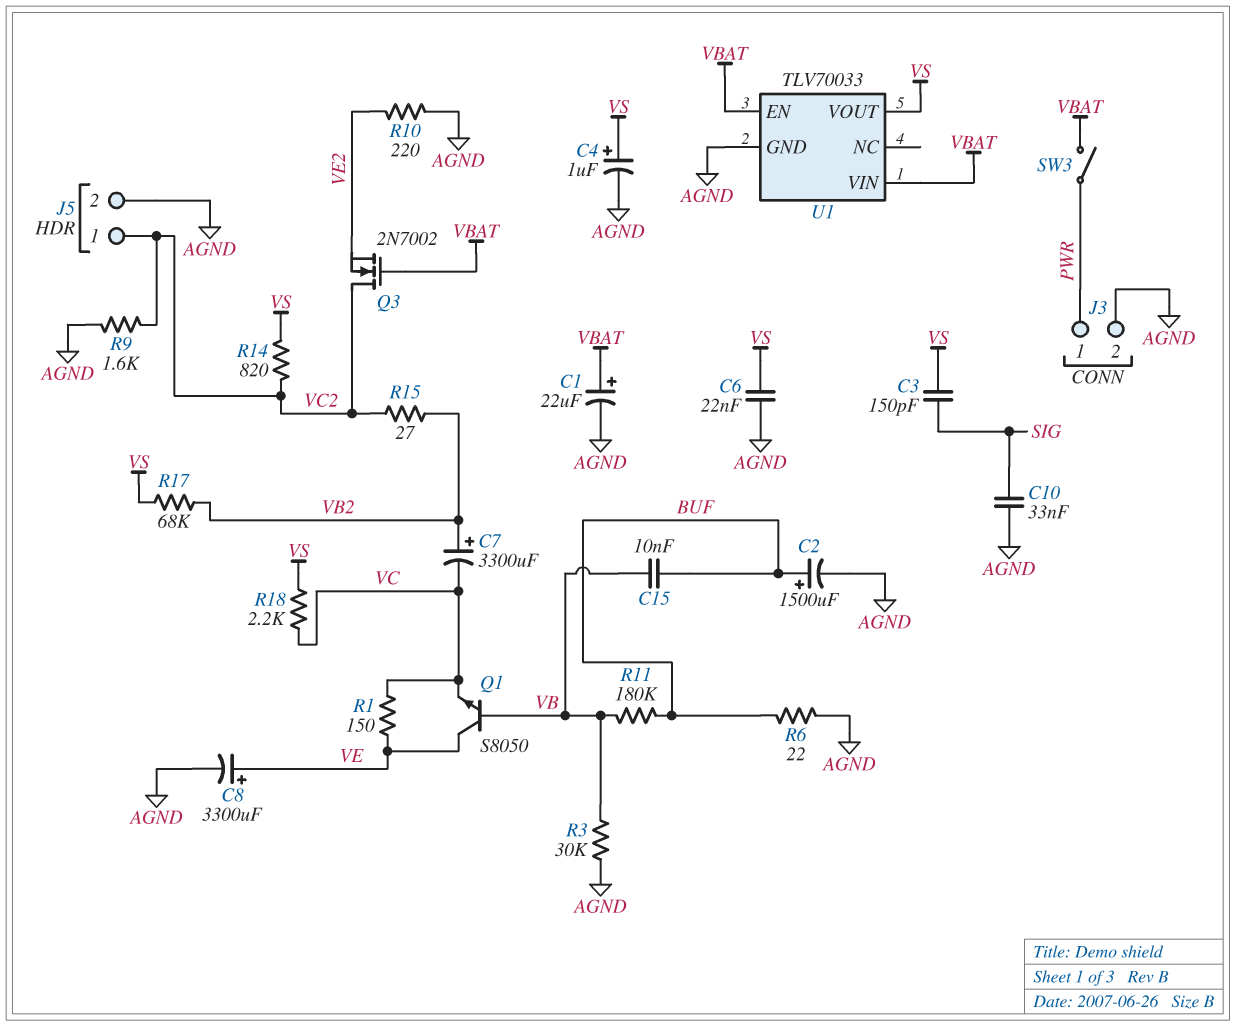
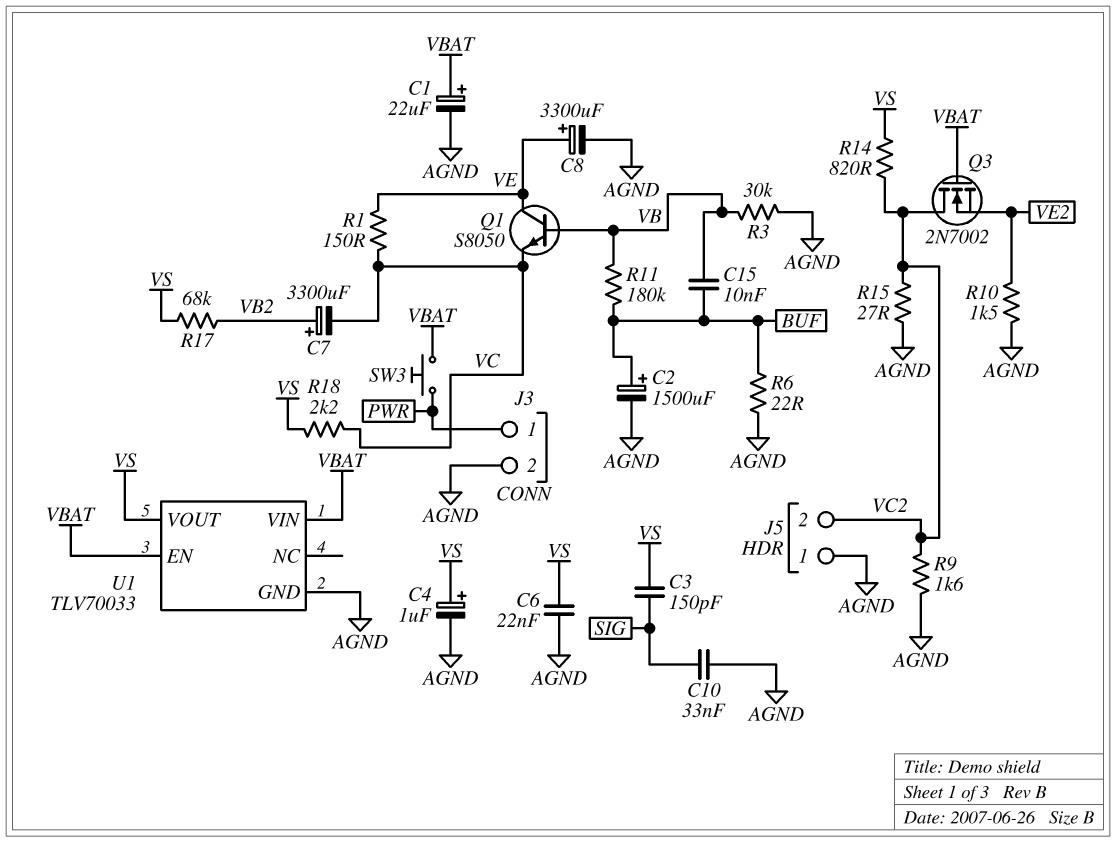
J5 pin 1: VC2 -> AGND
J5 pin 2: AGND -> VC2
R10: 220 (AGND, VE2) -> 1.5k (AGND, VE2)
R15: 27 (VB2, VC2) -> 27 (AGND, VC2)
SW3: switch (PWR, VBAT) -> button (PWR, VBAT)

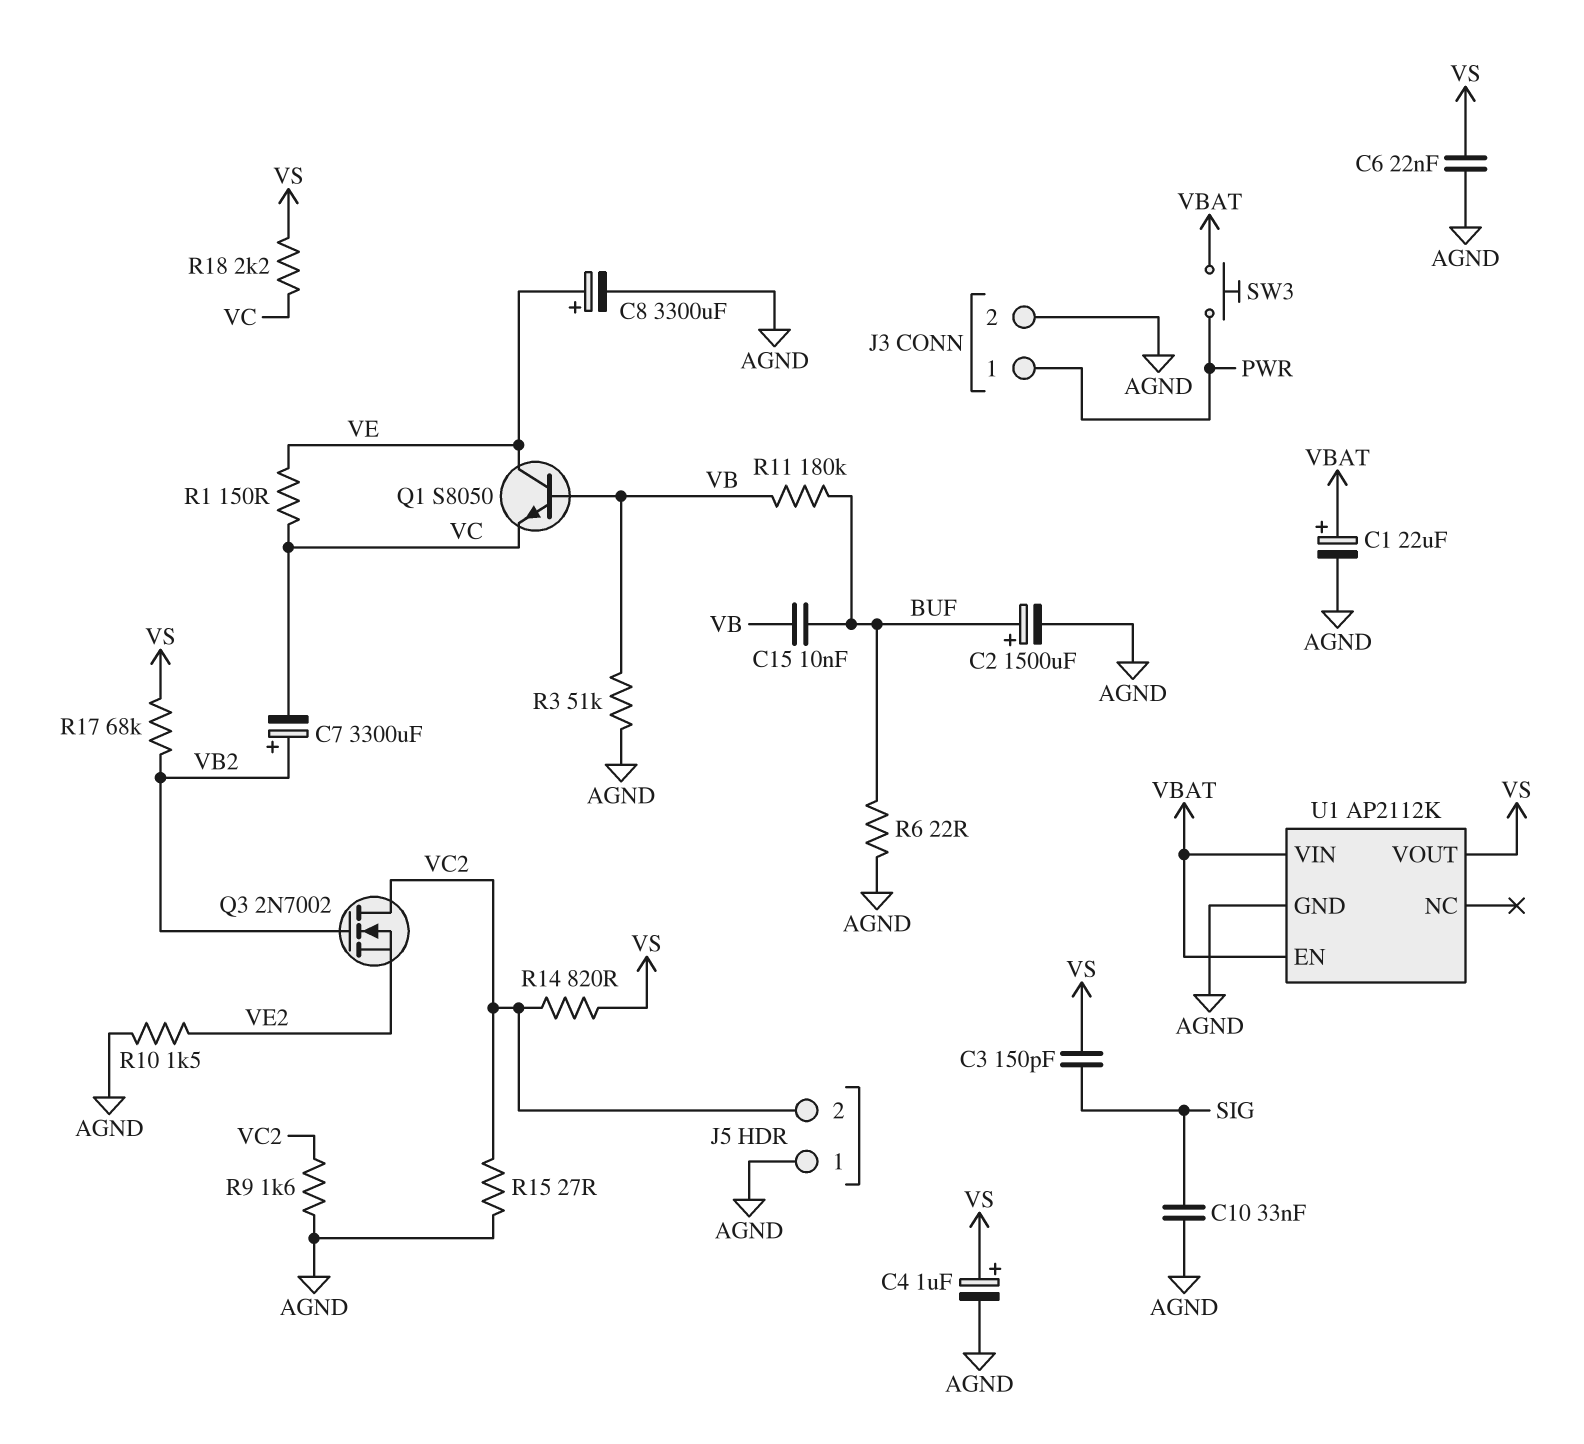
Q3: NMOS 2N7002 (G VBAT, D VC2, S VE2) -> NMOS 2N7002 (G VB2, D VC2, S VE2)
R3: 30k (AGND, VB) -> 51k (AGND, VB)
U1: TLV70033 -> AP2112K

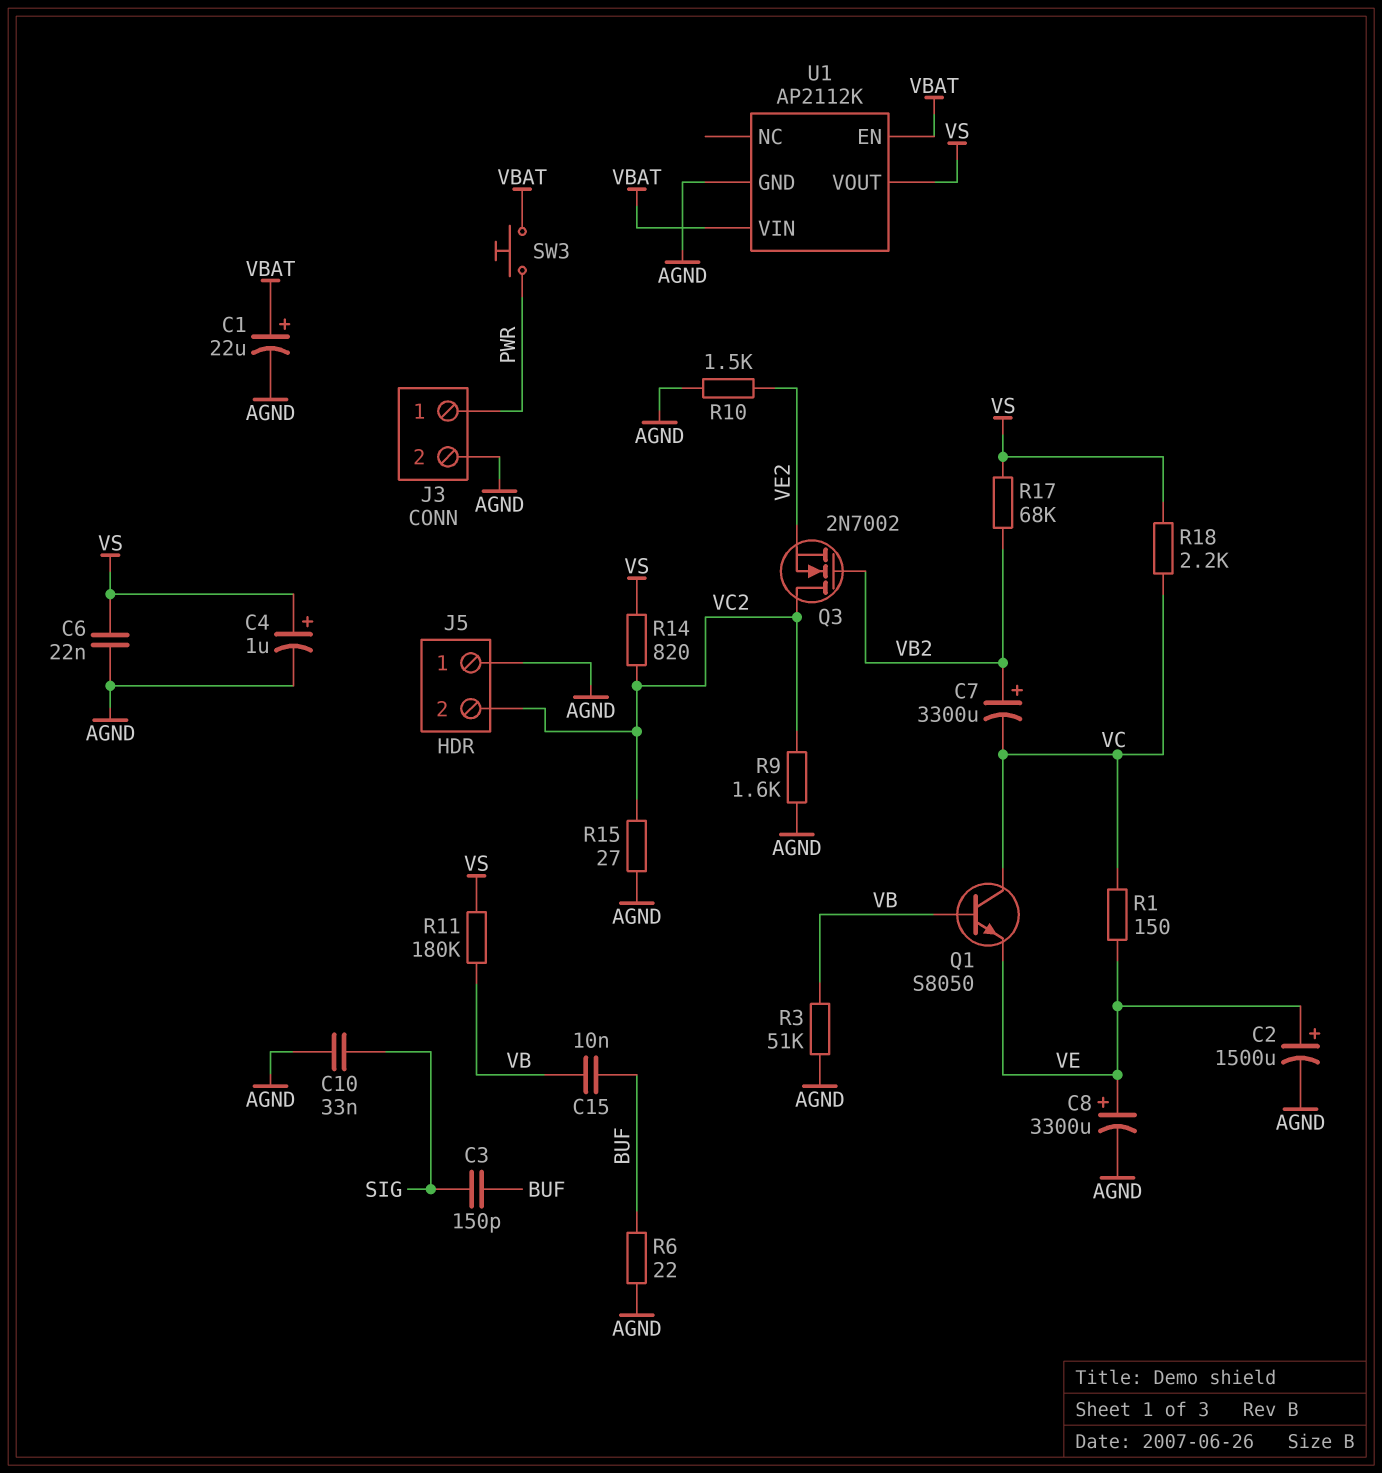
C2: 1500uF (plus BUF, minus AGND) -> 1500uF (plus VE, minus AGND)
C3: 150pF (SIG, VS) -> 150pF (BUF, SIG)
Q1: NPN S8050 (B VB, C VE, E VC) -> NPN S8050 (B VB, C VC, E VE)
R11: 180k (BUF, VB) -> 180k (VB, VS)

